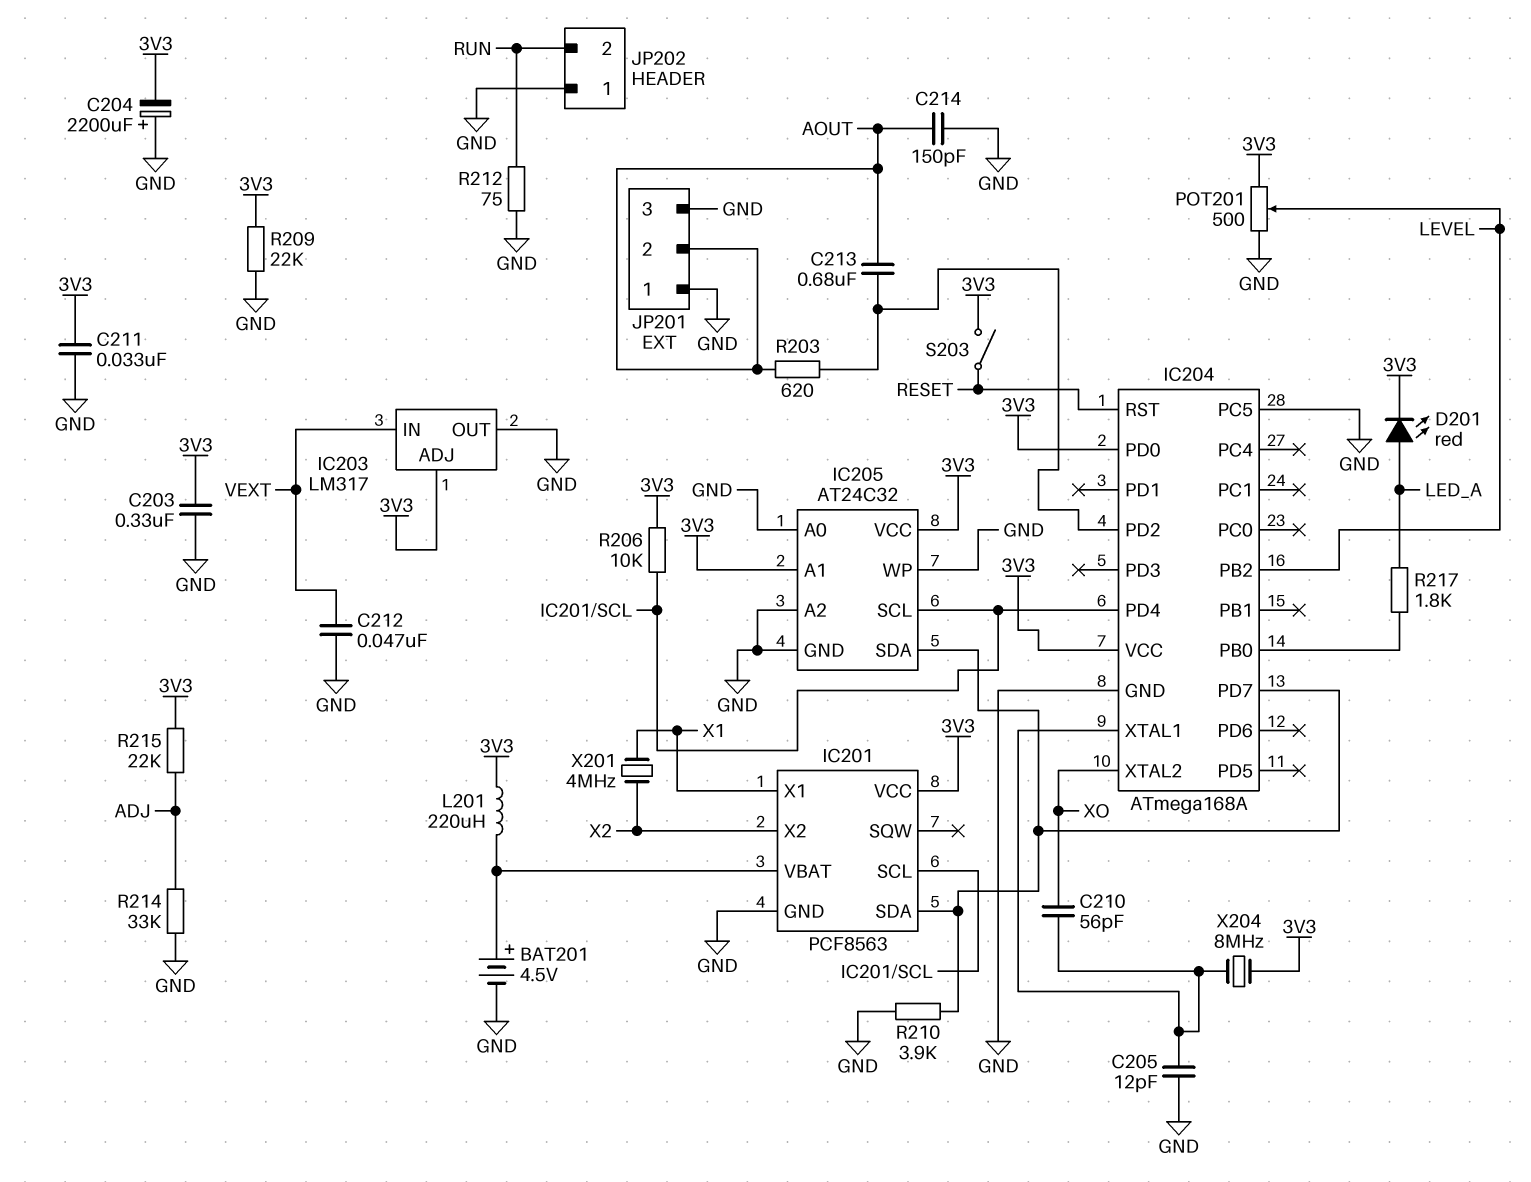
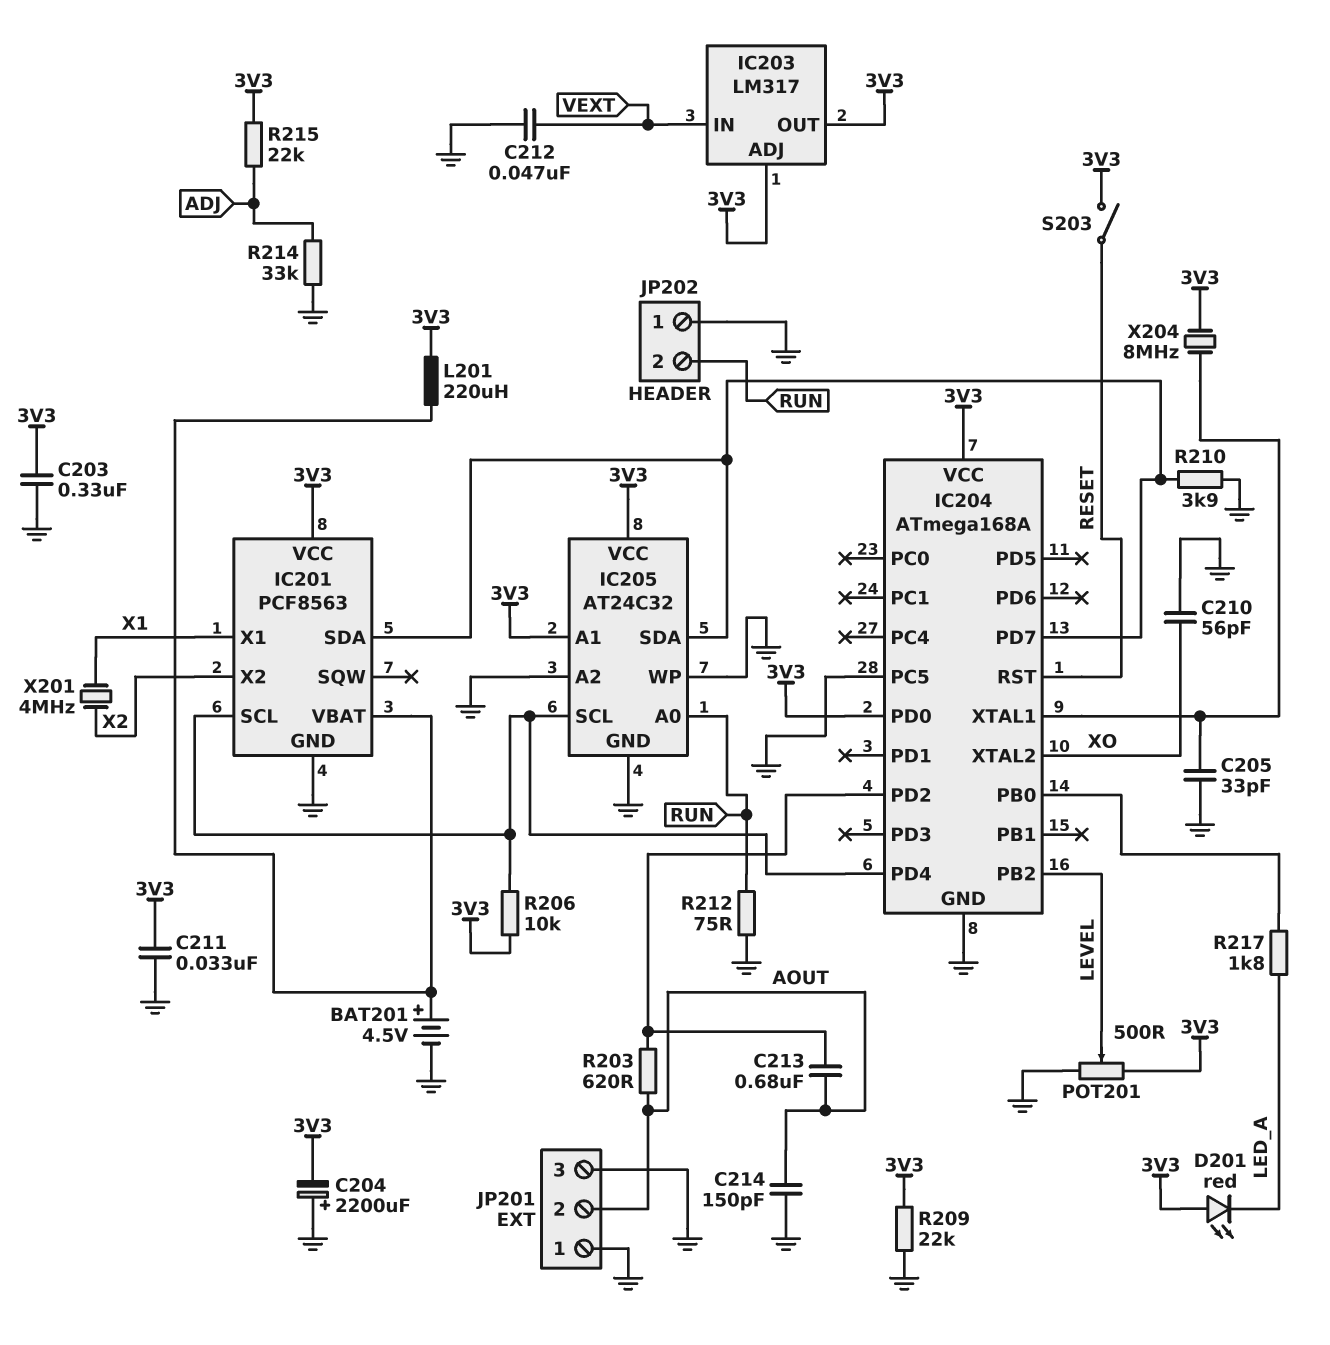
C205: 12pF (GND, IC204/XTAL1) -> 33pF (GND, IC204/XTAL1)
C210: 56pF (IC204/XTAL1, XO) -> 56pF (GND, XO)
D201: LED red (A LED_A, K 3V3) -> LED red (A 3V3, K LED_A)
IC203 pin OUT: GND -> 3V3
IC205 pin A0: GND -> RUN

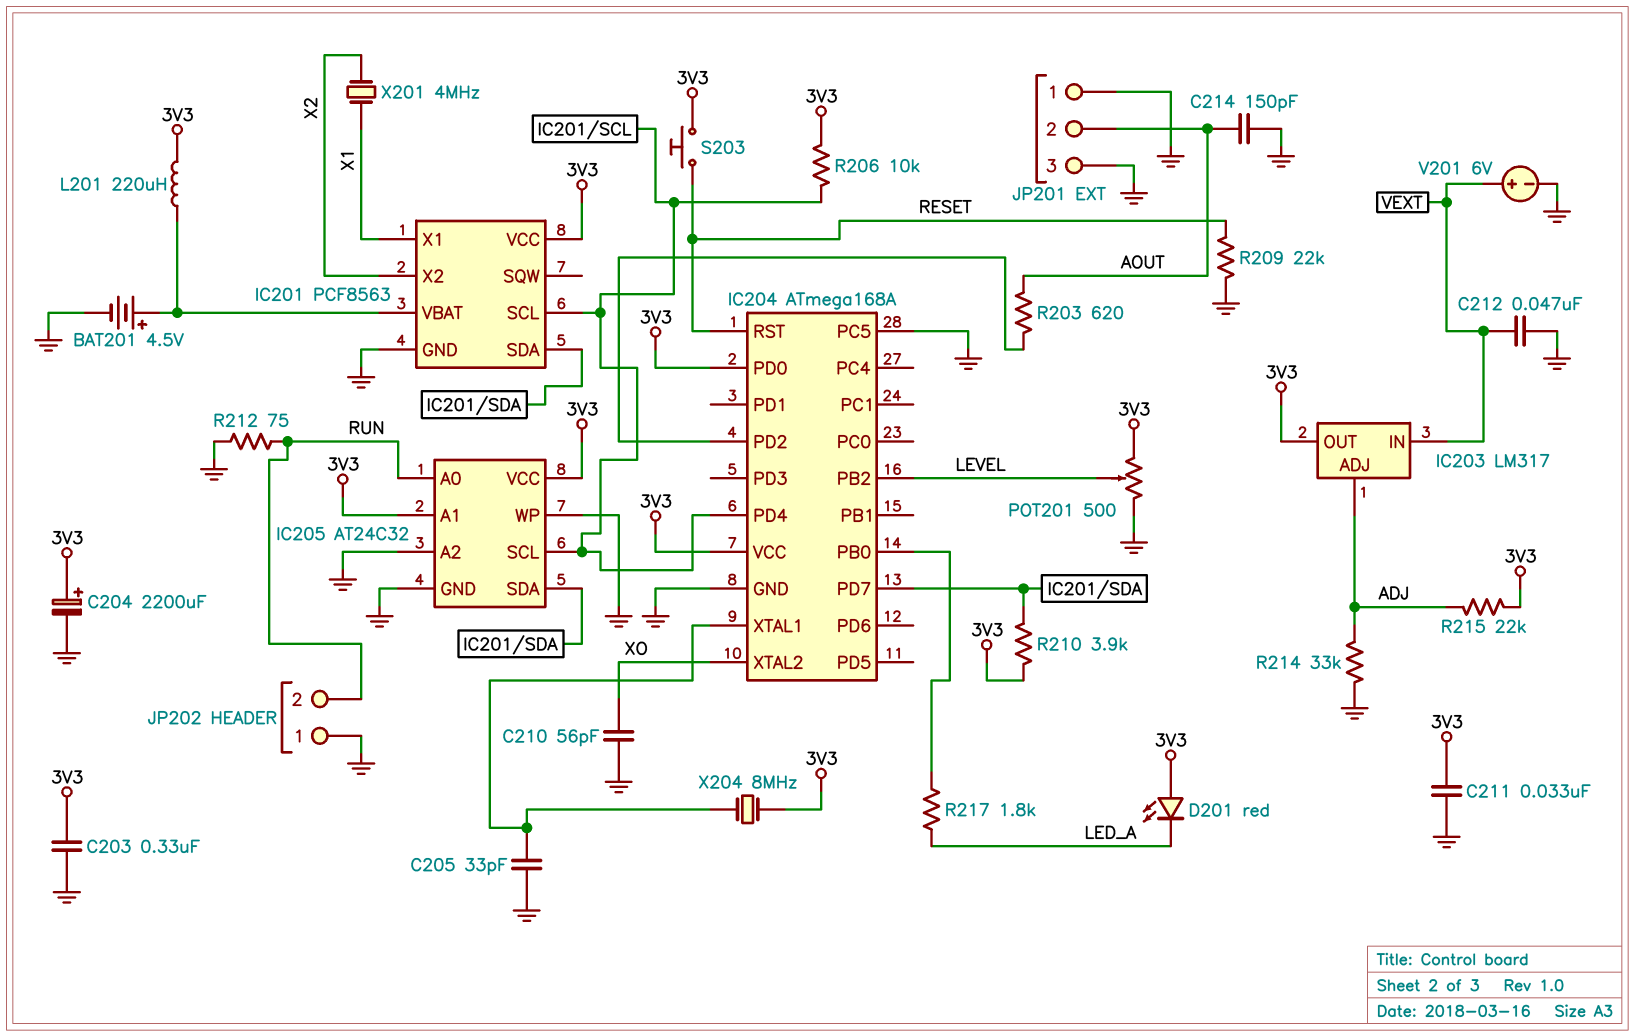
C204: 2200uF (plus GND, minus 3V3) -> 2200uF (plus 3V3, minus GND)
C213: 680nF (AOUT, IC204/PD2) -> none
IC203 pin ADJ: 3V3 -> ADJ
R209: 22k (3V3, GND) -> 22k (GND, RESET)
R210: 3.9k (GND, IC201/SDA) -> 3.9k (3V3, IC201/SDA)
S203: switch (3V3, RESET) -> button (3V3, RESET)
V201: none -> 6V (plus VEXT, minus GND)

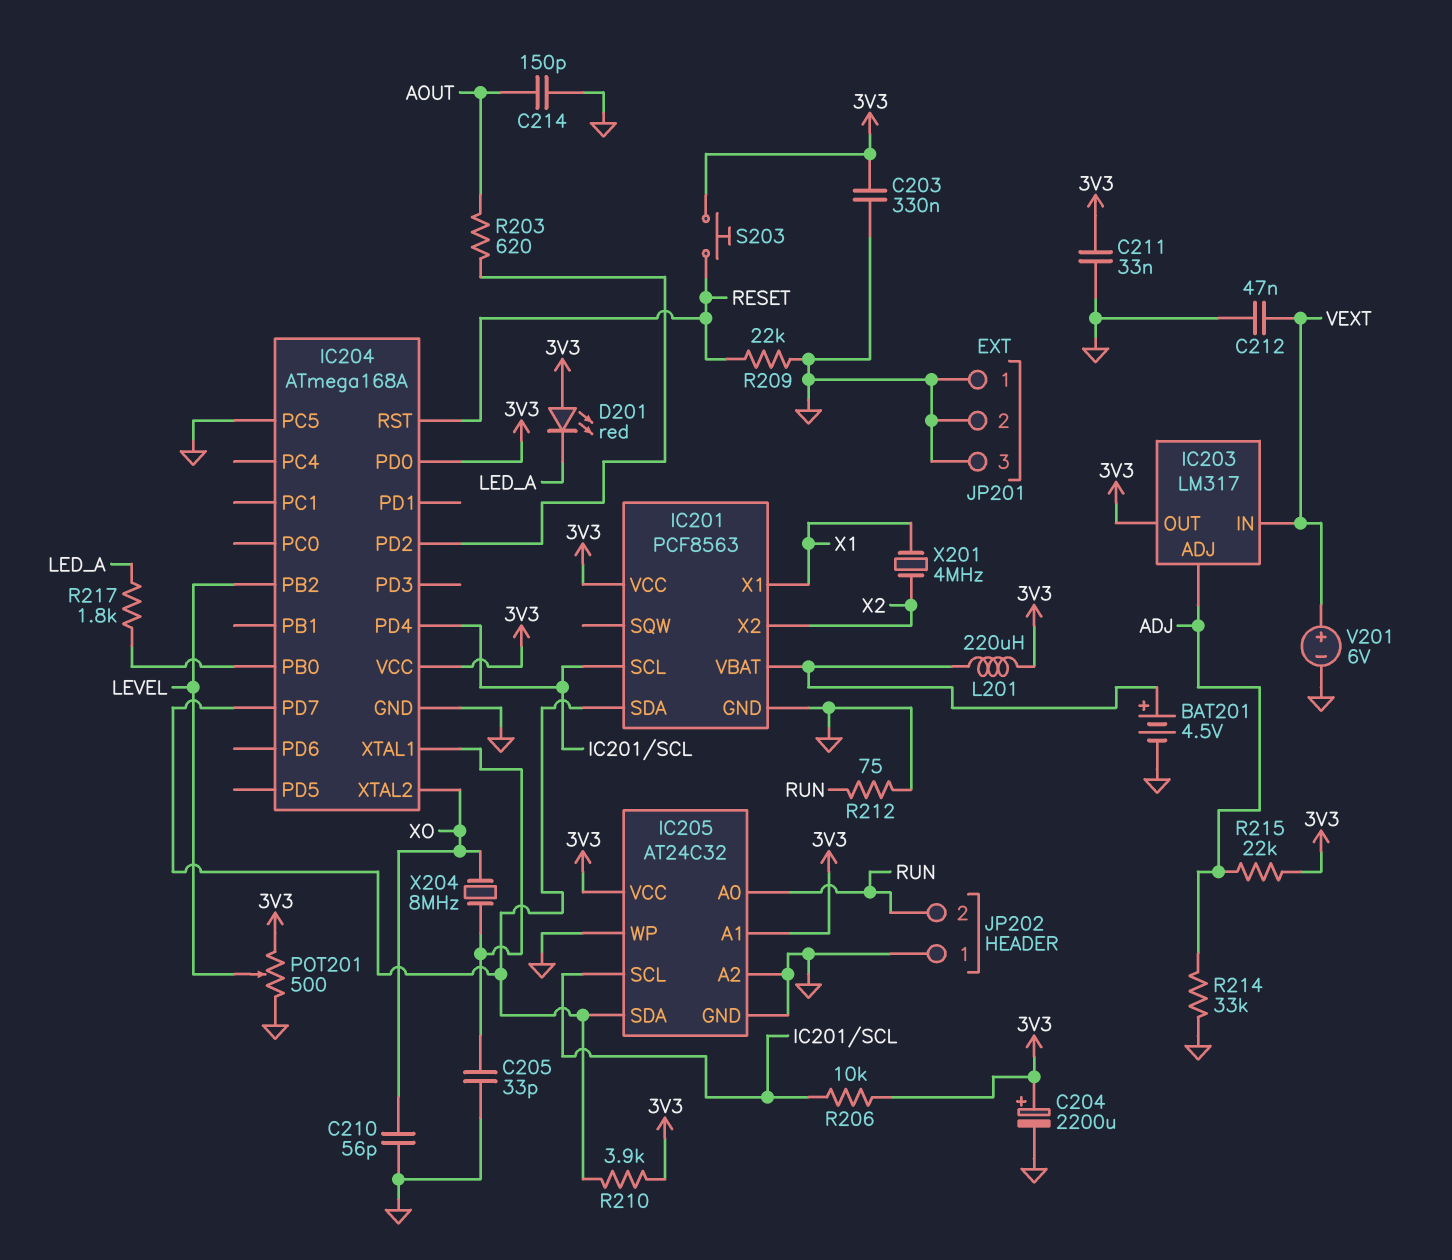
JP201 pin 2: AOUT -> GND
X204: 8MHz (3V3, IC204/XTAL1) -> 8MHz (IC204/XTAL1, XO)

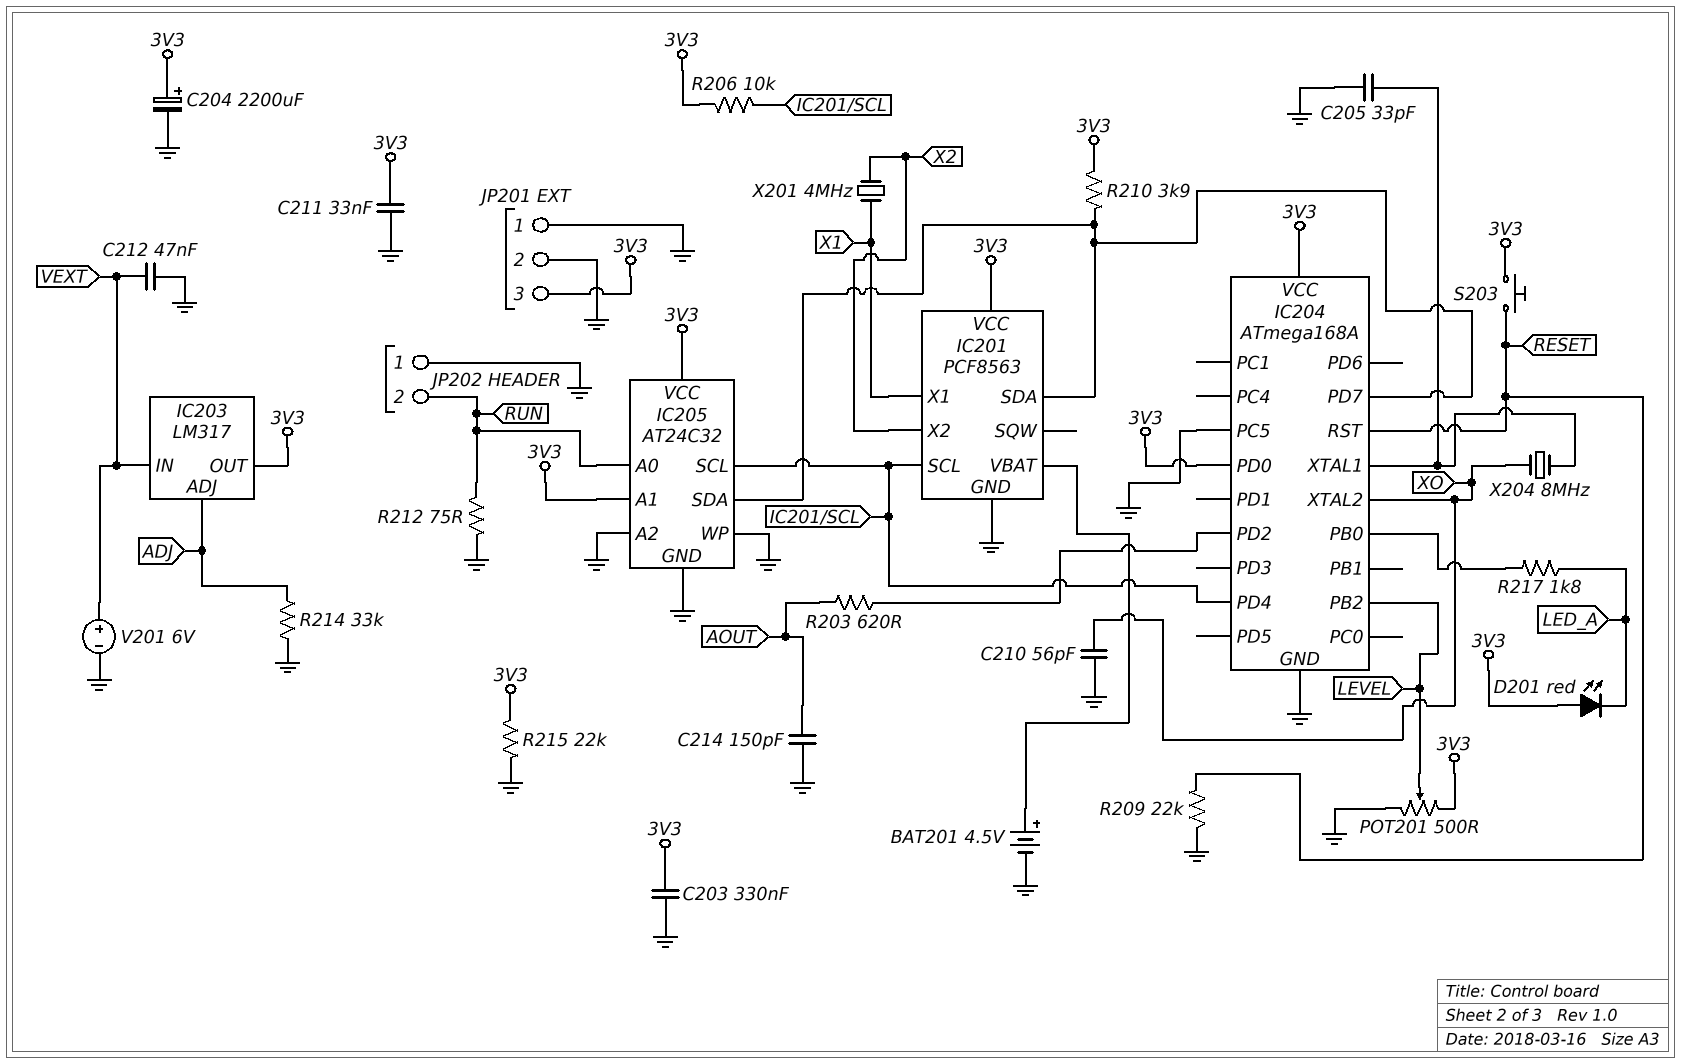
JP201 pin 3: GND -> 3V3
L201: 220uH (3V3, IC201/VBAT) -> none
R215: 22k (3V3, ADJ) -> 22k (3V3, GND)

